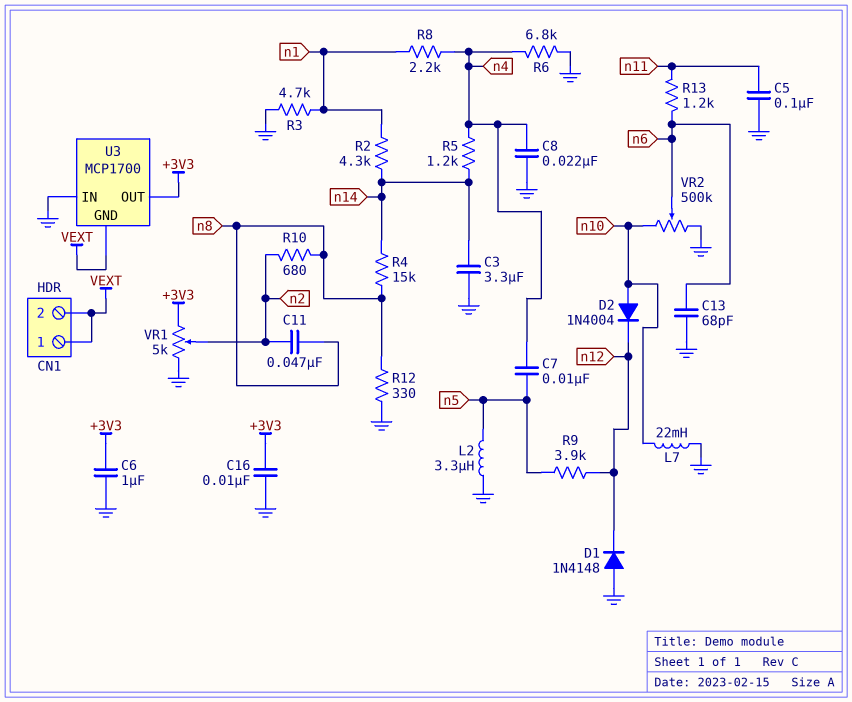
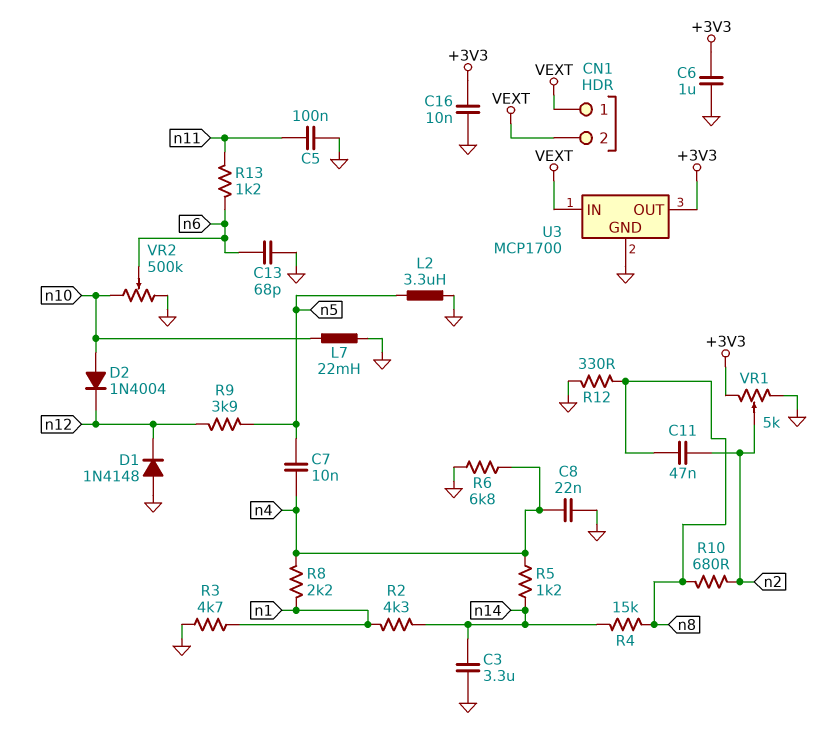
U3 pin GND: VEXT -> GND
U3 pin IN: GND -> VEXT

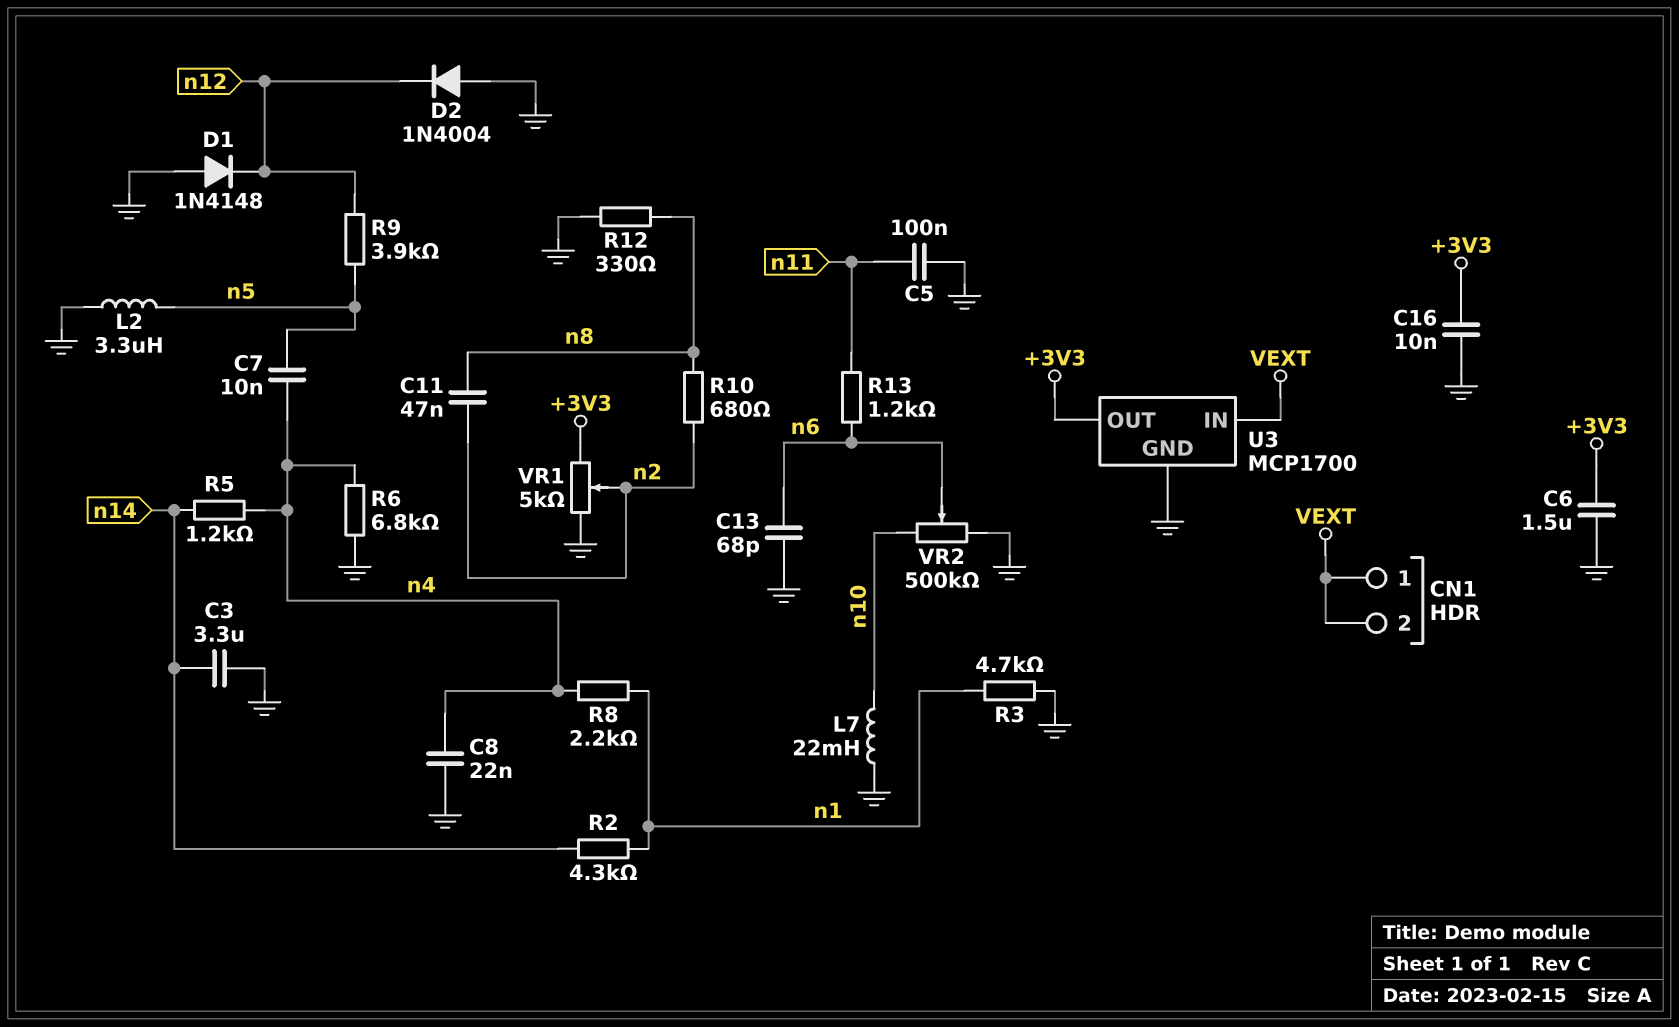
C6: 1uF (+3V3, GND) -> 1.5uF (+3V3, GND)
D2: diode 1N4004 (A n10, K n12) -> diode 1N4004 (A GND, K n12)
R4: 15k (n8, n14) -> none

